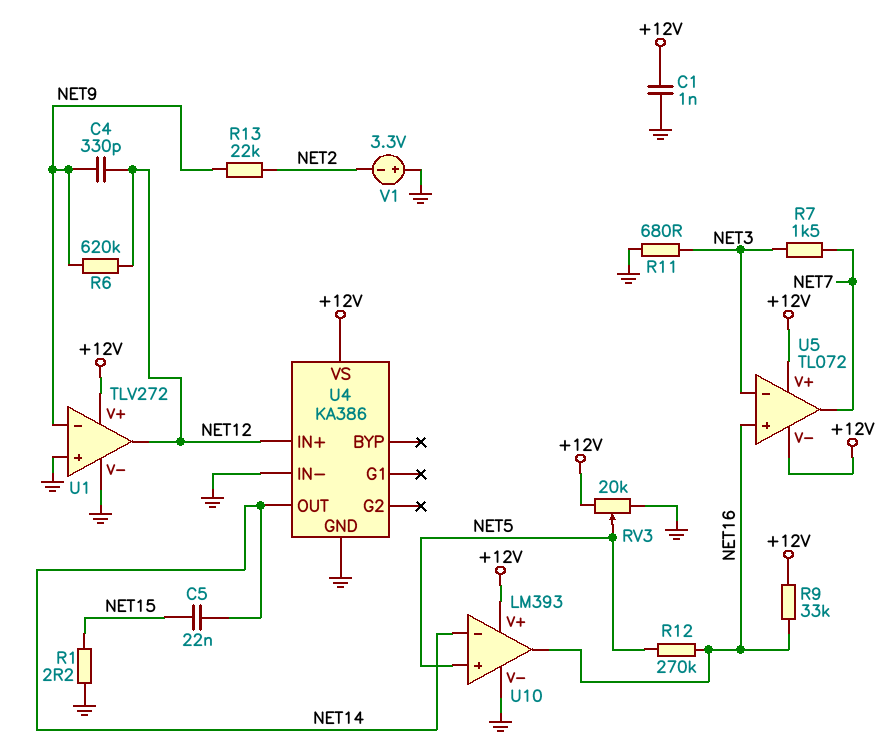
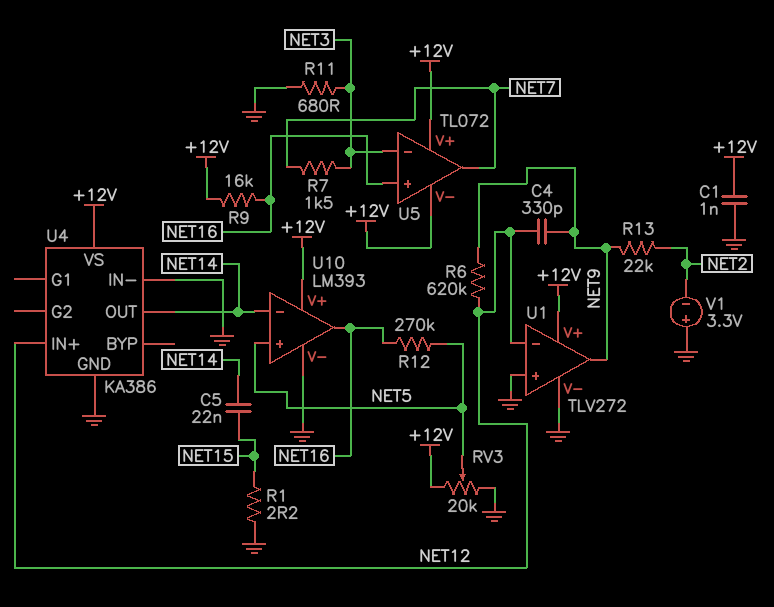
R9: 33k (+12V, NET16) -> 16k (+12V, NET16)
U1 pin in-: NET9 -> NET12
U1 pin out: NET12 -> NET9

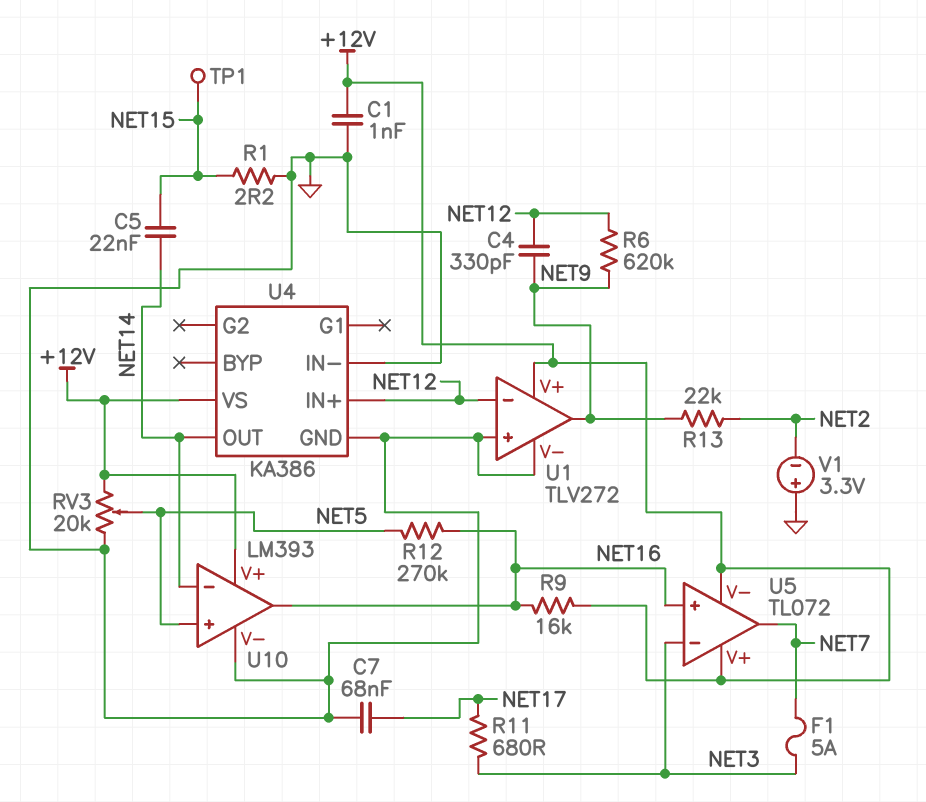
C7: none -> 68nF (GND, NET17)
F1: none -> 5A (NET3, NET7)
R7: 1.5k (NET3, NET7) -> none
R11: 680 (GND, NET3) -> 680 (NET3, NET17)
TP1: none -> test point (NET15)

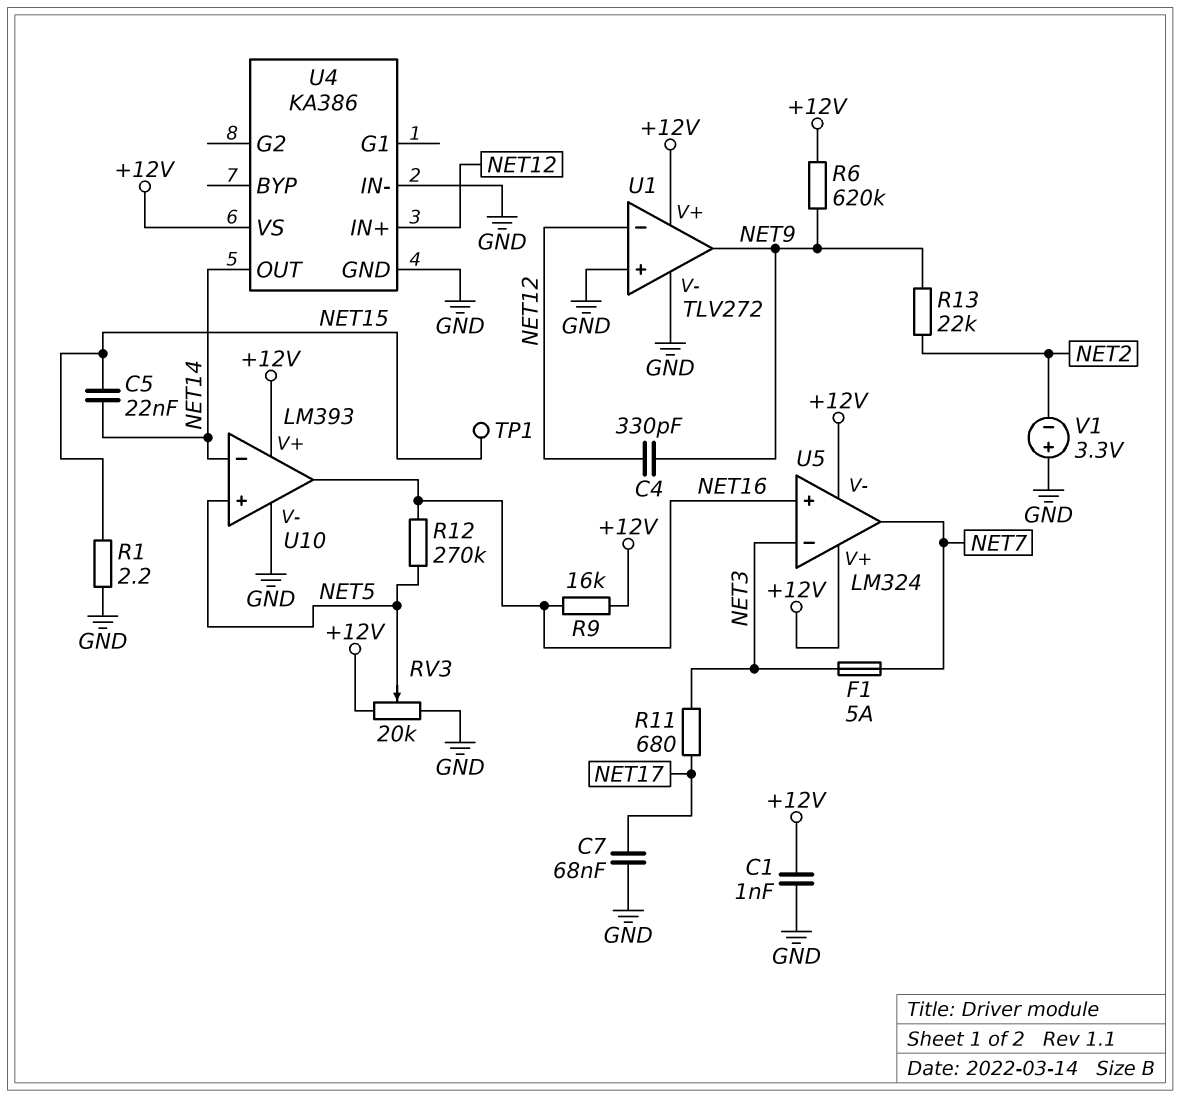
R6: 620k (NET9, NET12) -> 620k (+12V, NET9)
U5: TL072 -> LM324

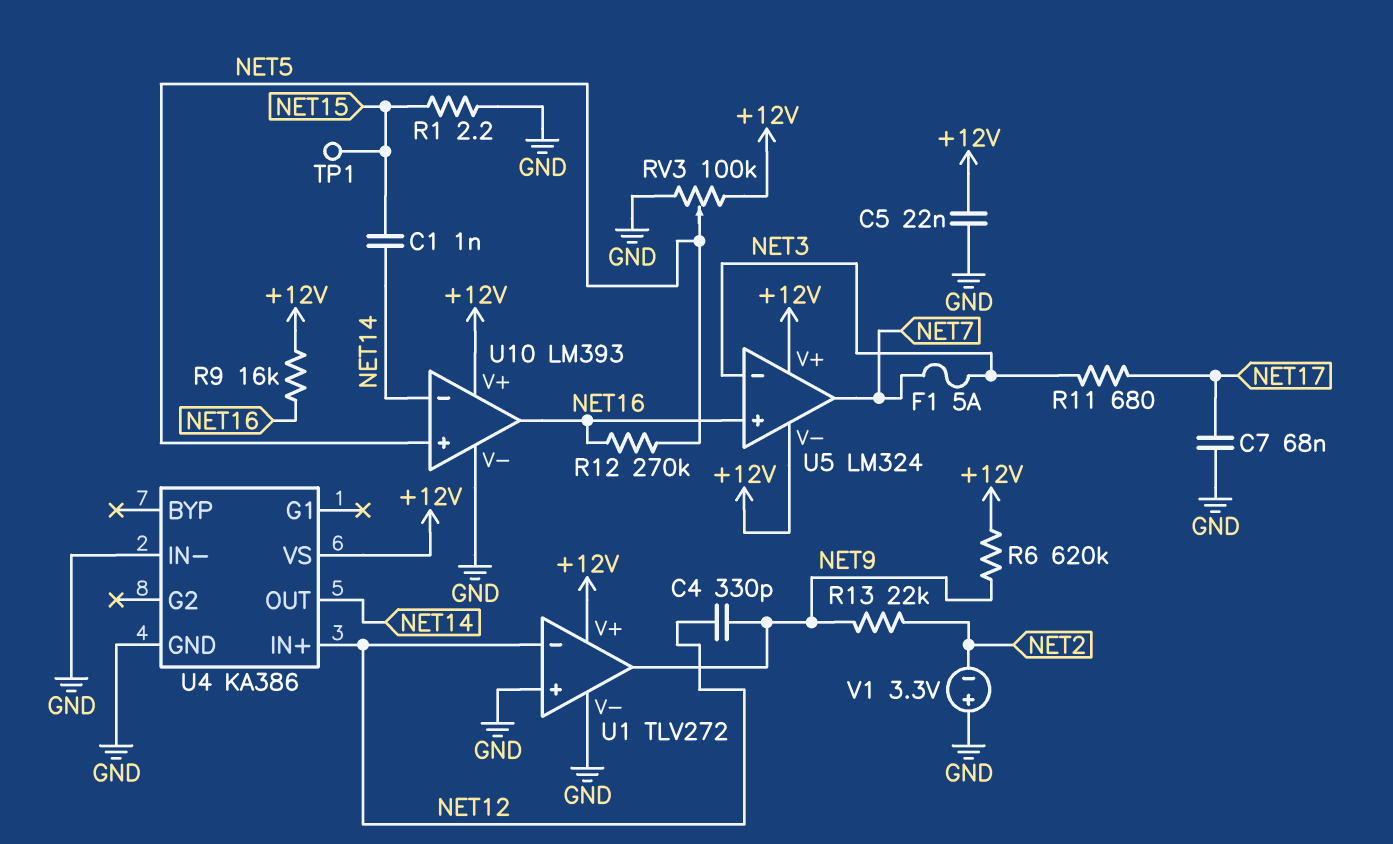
C1: 1nF (+12V, GND) -> 1nF (NET14, NET15)
C5: 22nF (NET14, NET15) -> 22nF (+12V, GND)
RV3: 20k (+12V, GND, wiper NET5) -> 100k (+12V, GND, wiper NET5)

